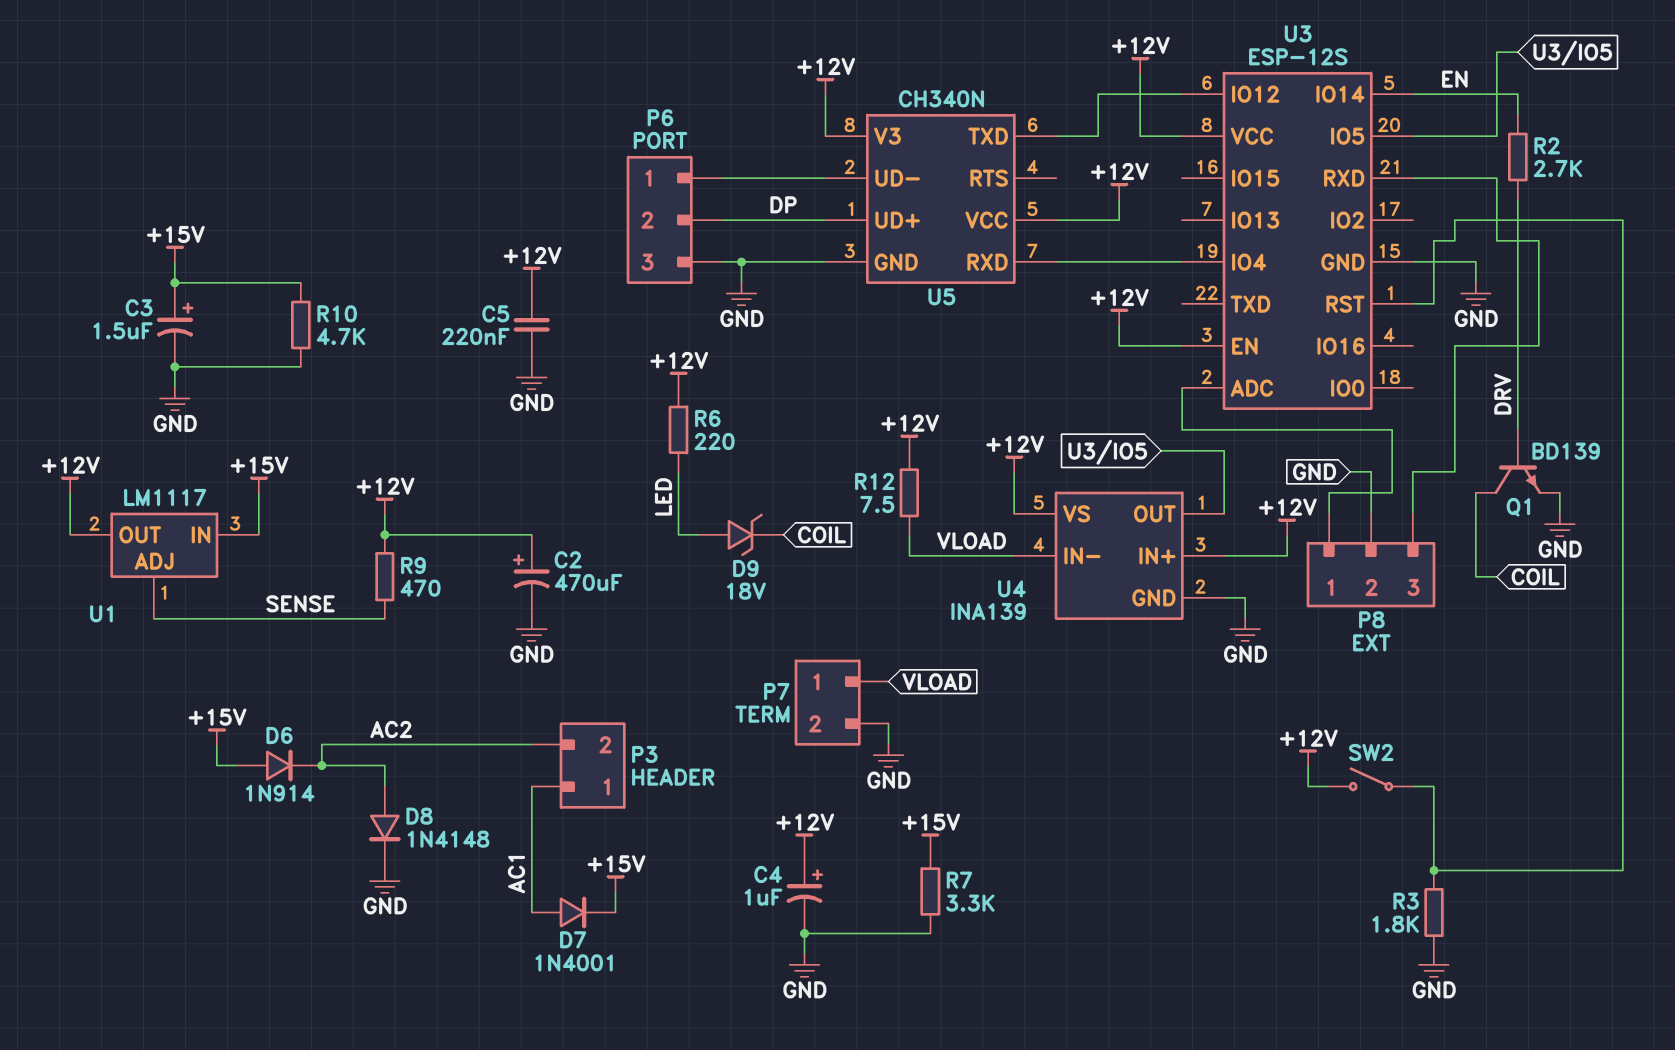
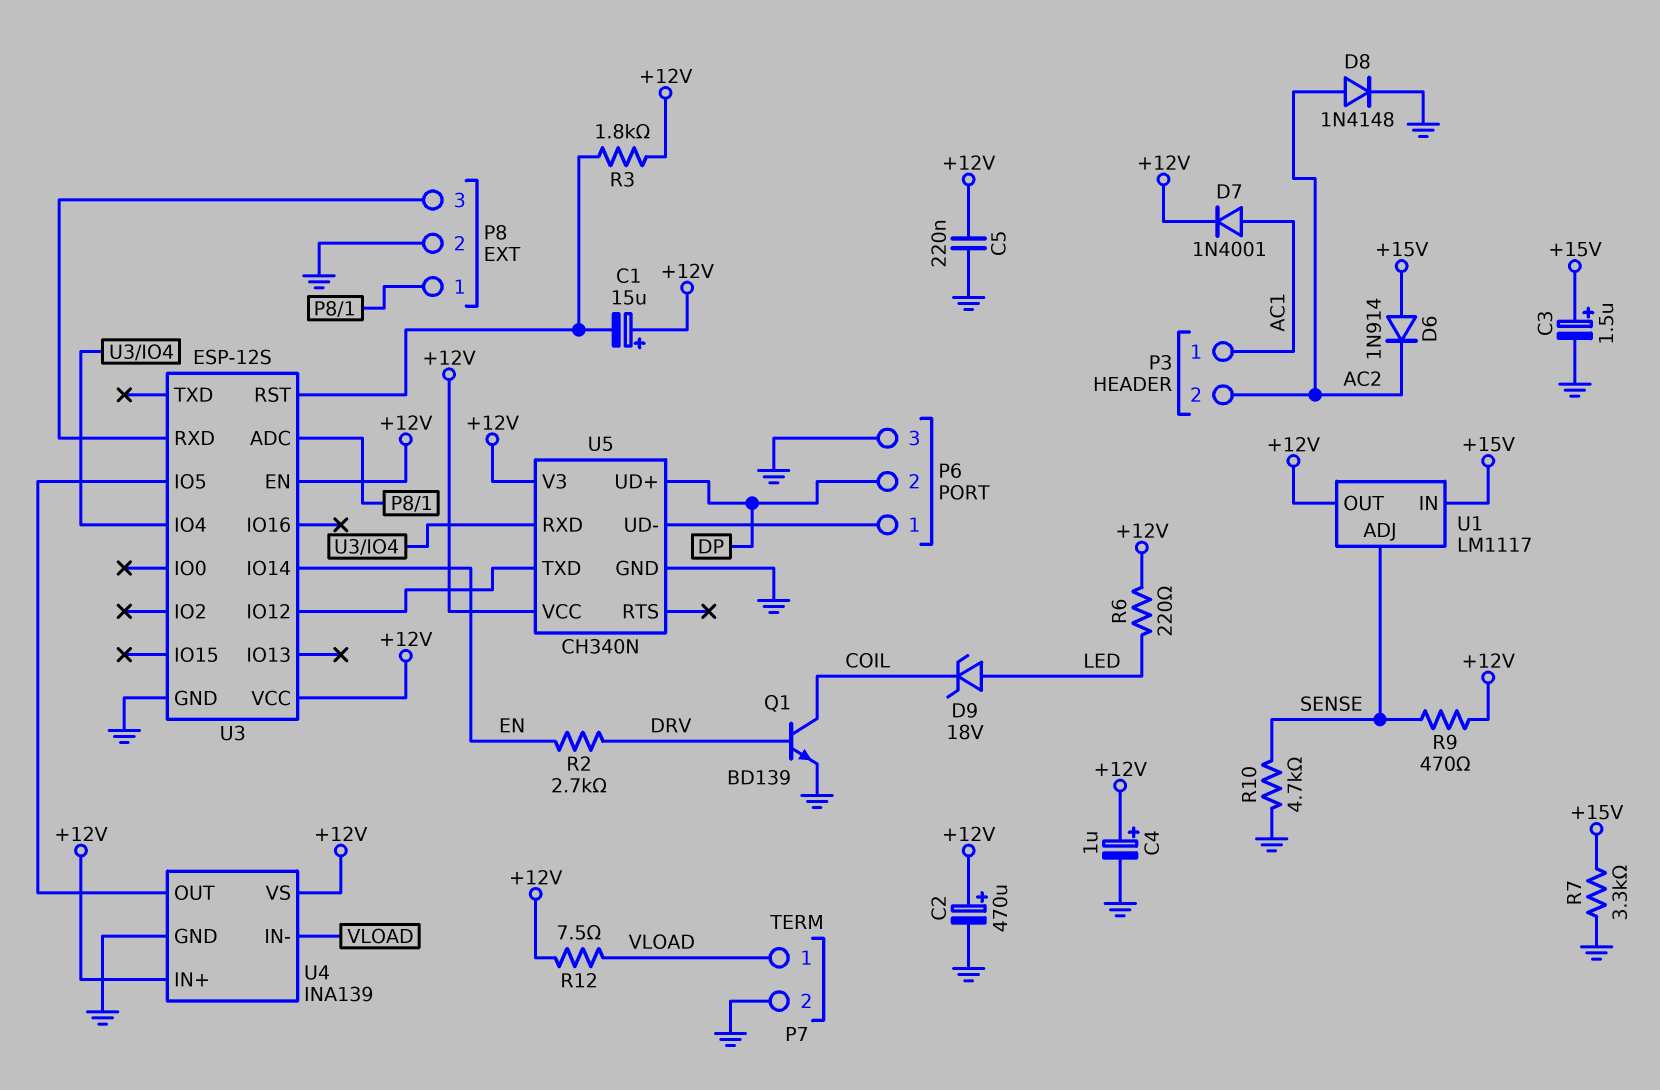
C1: none -> 15uF (plus +12V, minus U3/RST)
D7: diode 1N4001 (A AC1, K +15V) -> diode 1N4001 (A AC1, K +12V)
R3: 1.8k (GND, U3/RST) -> 1.8k (+12V, U3/RST)
R10: 4.7k (+15V, GND) -> 4.7k (GND, SENSE)
SW2: switch (+12V, U3/RST) -> none

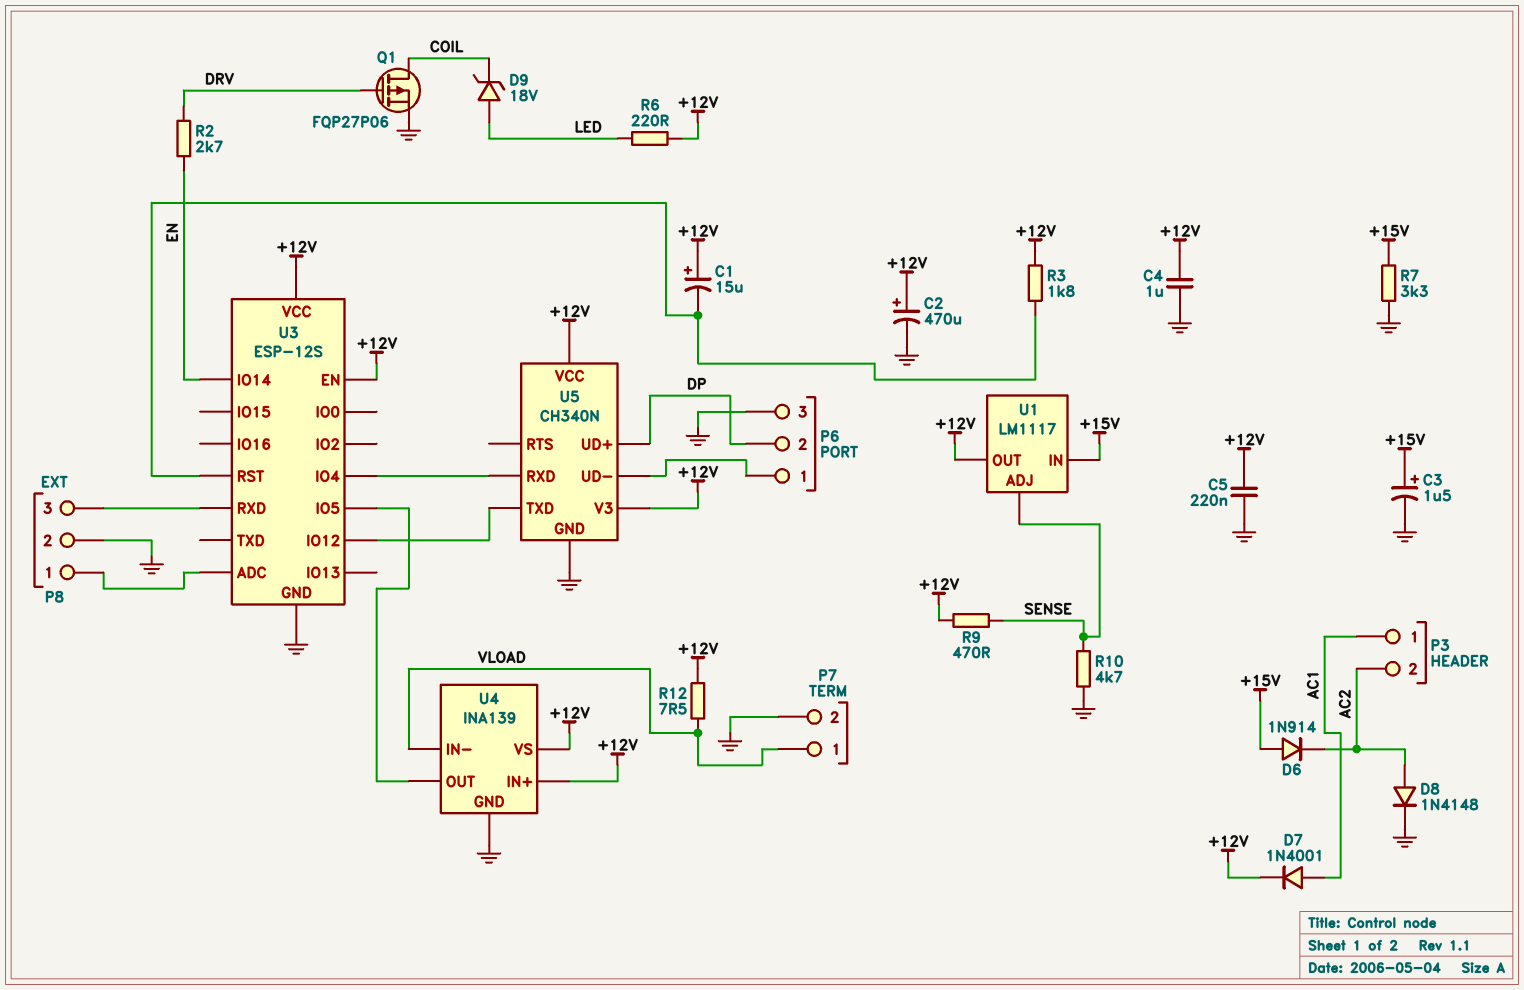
C4: 1uF (plus +12V, minus GND) -> 1uF (+12V, GND)
Q1: NPN BD139 (B DRV, C COIL, E GND) -> PMOS FQP27P06 (G DRV, D COIL, S GND)

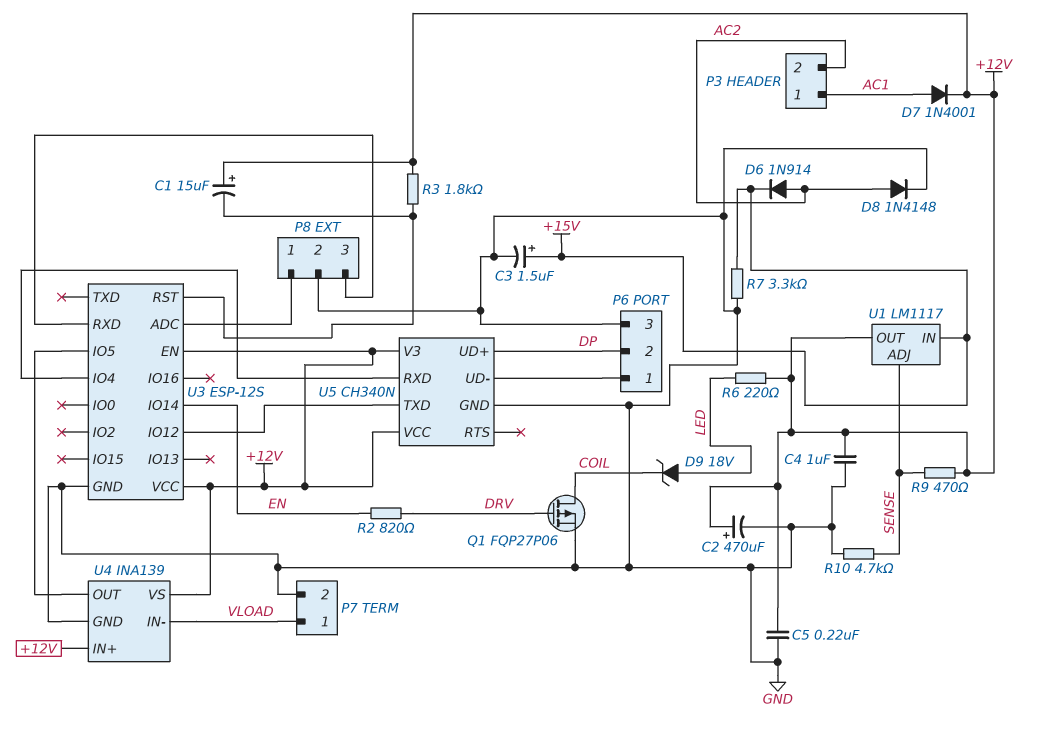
D6: diode 1N914 (A +15V, K AC2) -> diode 1N914 (A AC2, K +15V)
R2: 2.7k (DRV, EN) -> 820 (DRV, EN)
R12: 7.5 (+12V, VLOAD) -> none

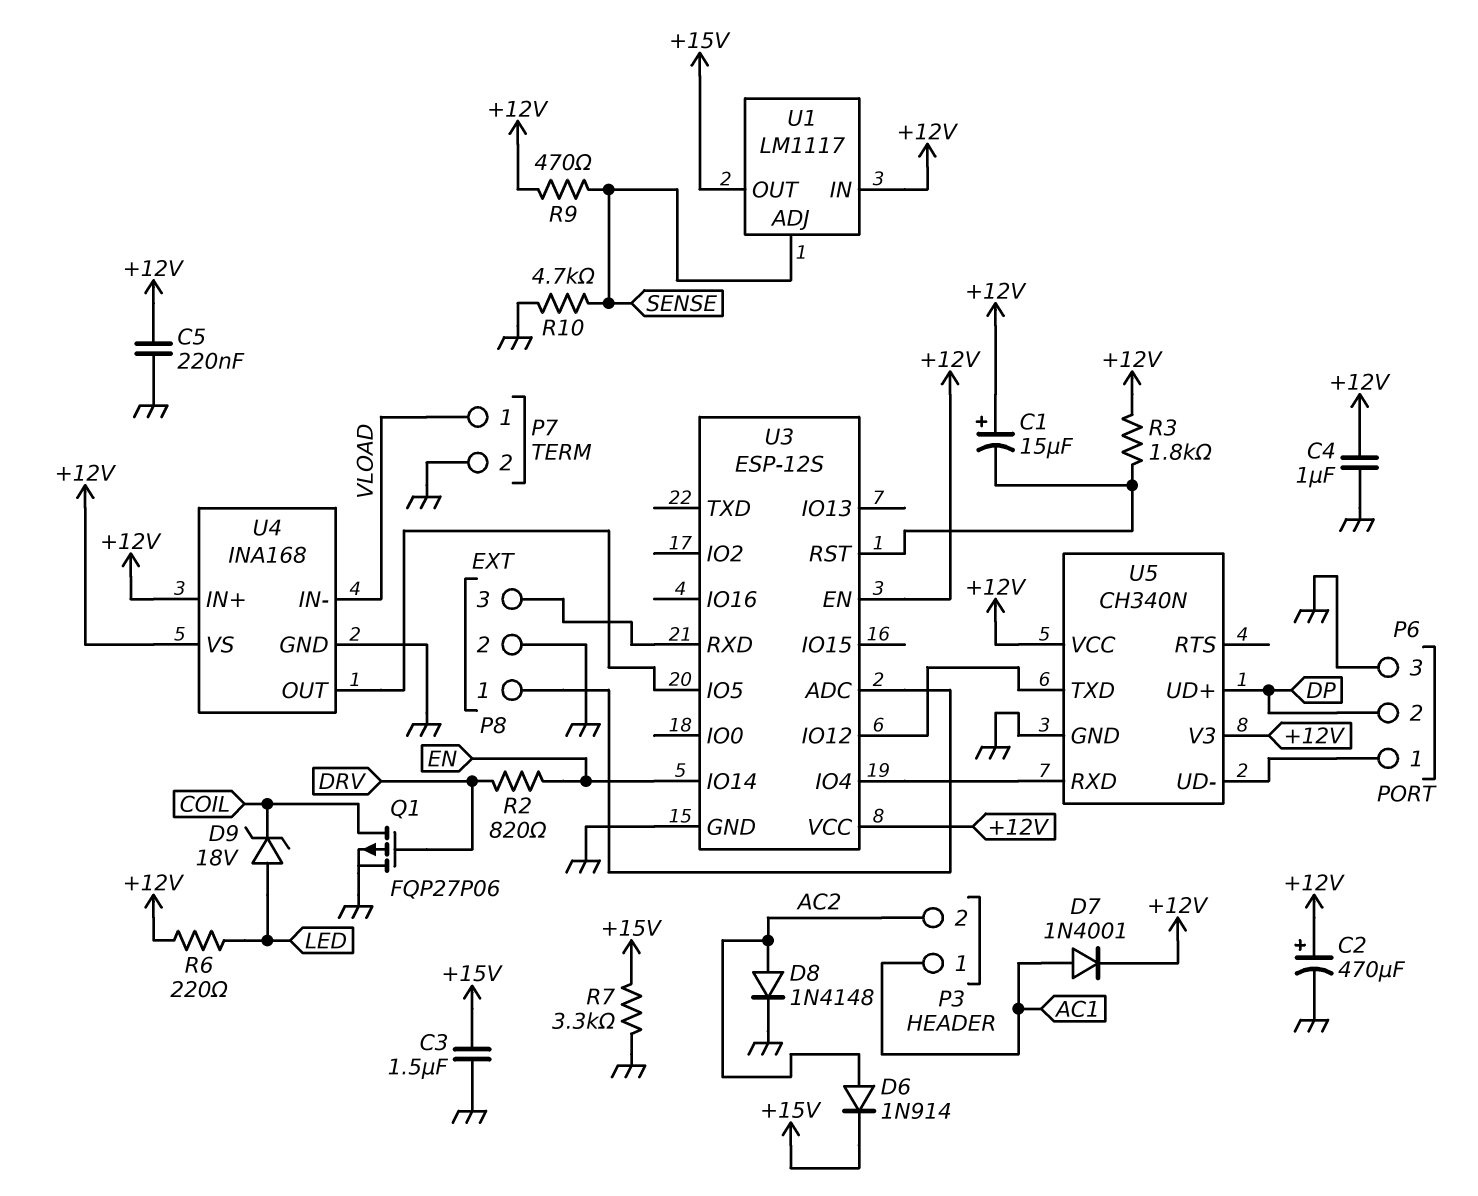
C3: 1.5uF (plus +15V, minus GND) -> 1.5uF (+15V, GND)
U1 pin IN: +15V -> +12V
U1 pin OUT: +12V -> +15V
U4: INA139 -> INA168

